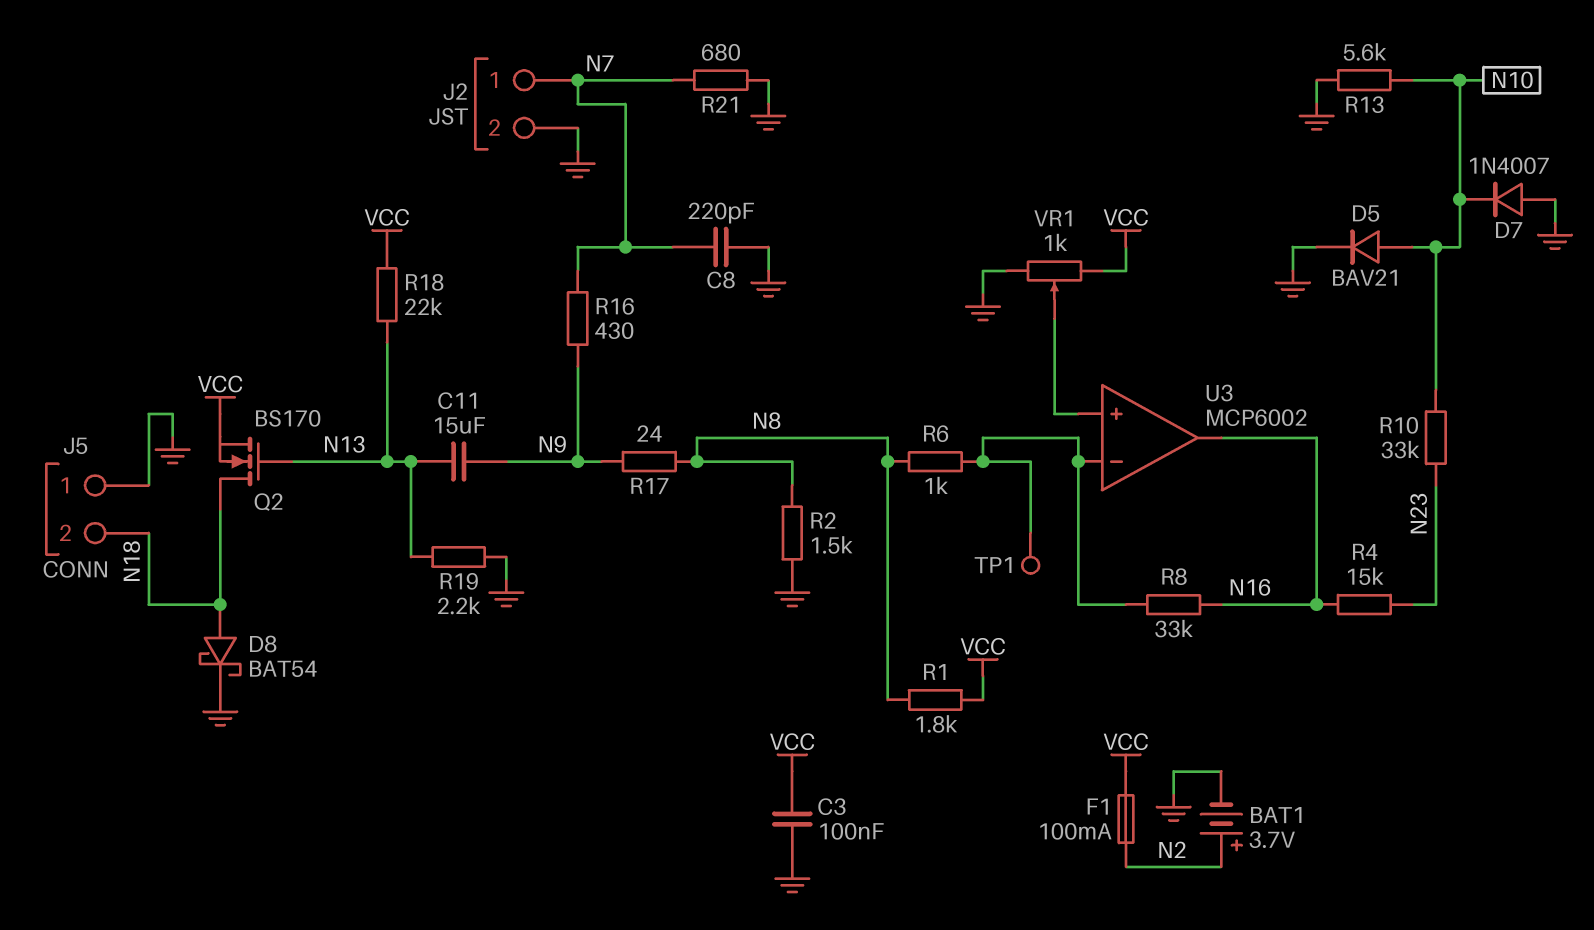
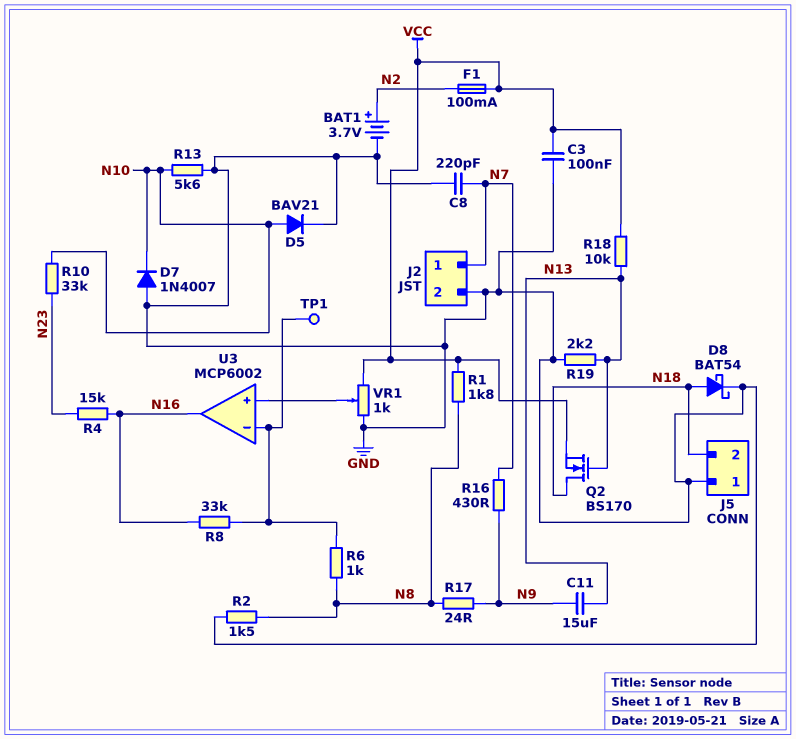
R18: 22k (N13, VCC) -> 10k (N13, VCC)
R21: 680 (GND, N7) -> none

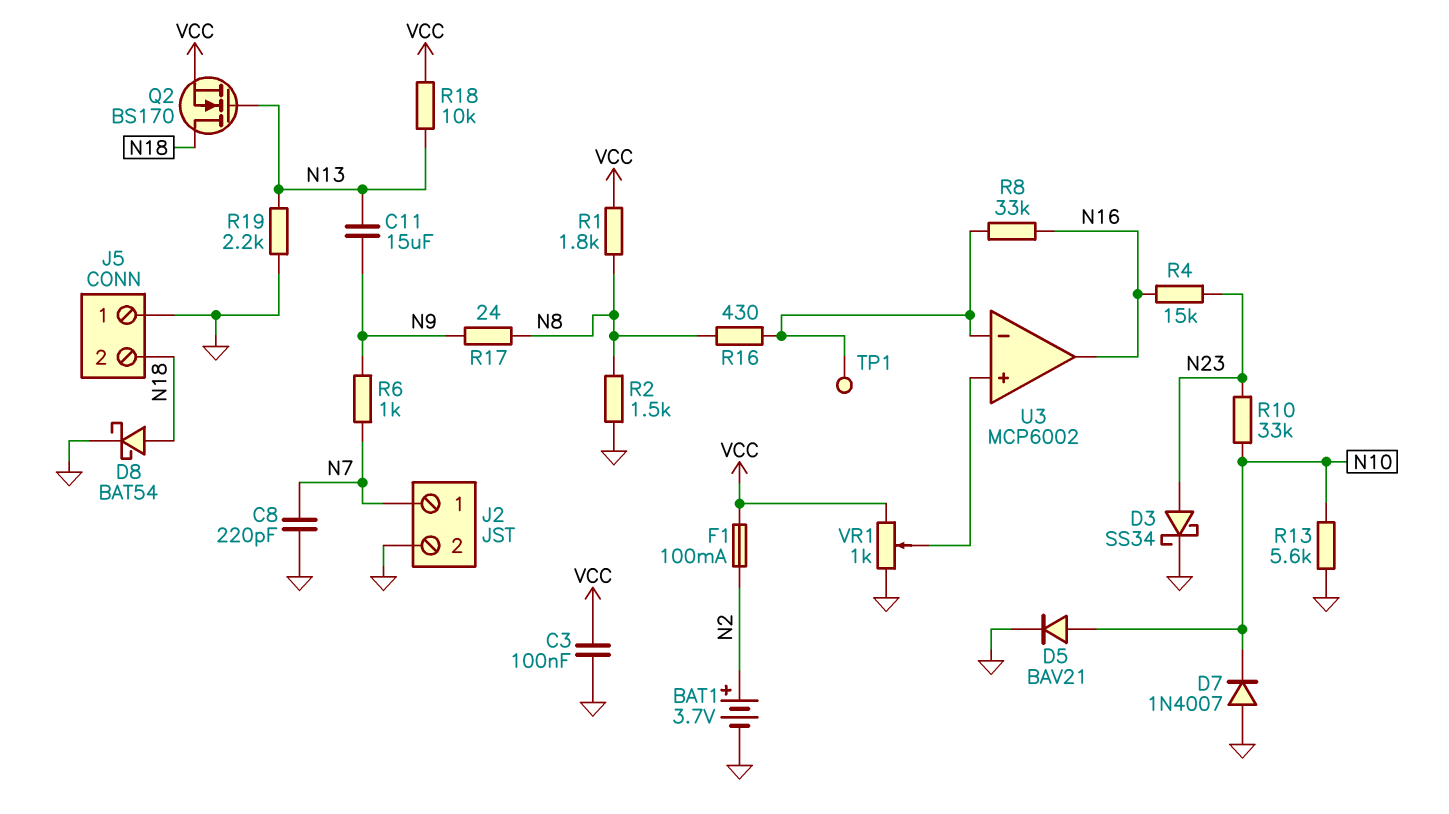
D3: none -> schottky SS34 (A N23, K GND)
R6: 1k (N8, U3/in-) -> 1k (N7, N9)
R16: 430 (N7, N9) -> 430 (N8, U3/in-)

